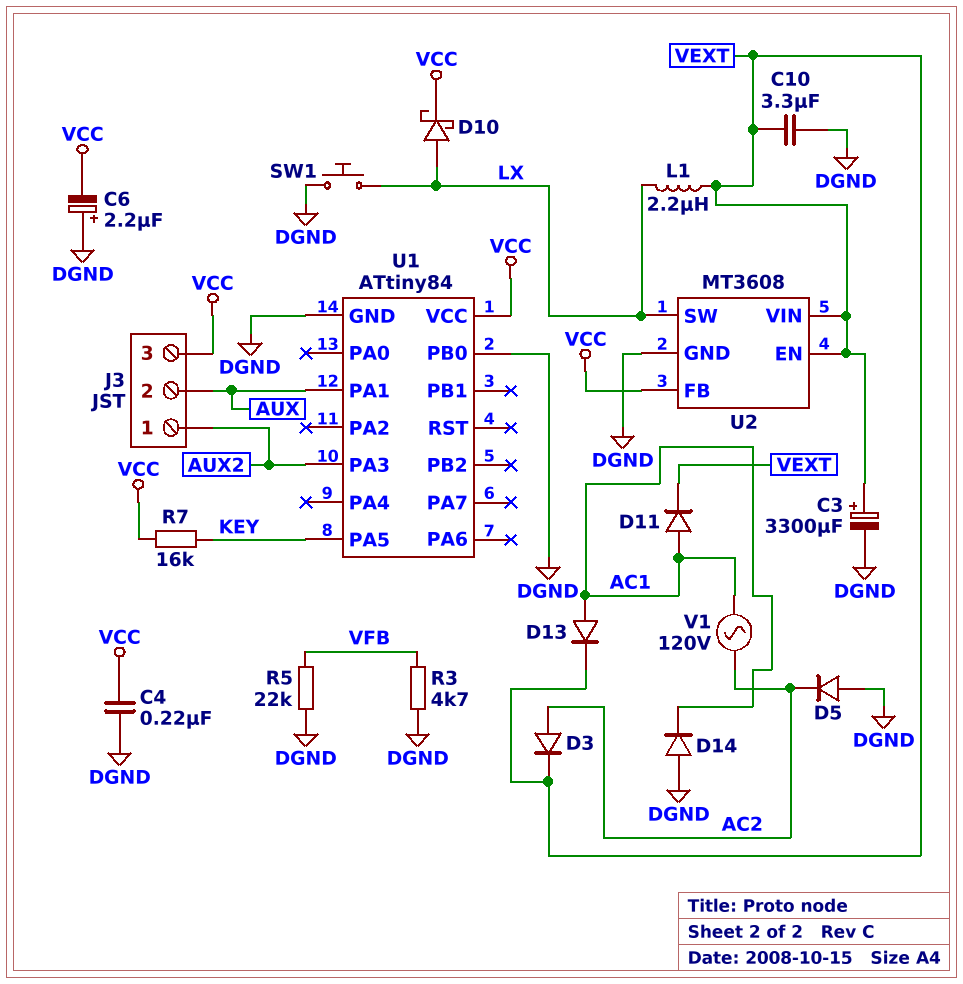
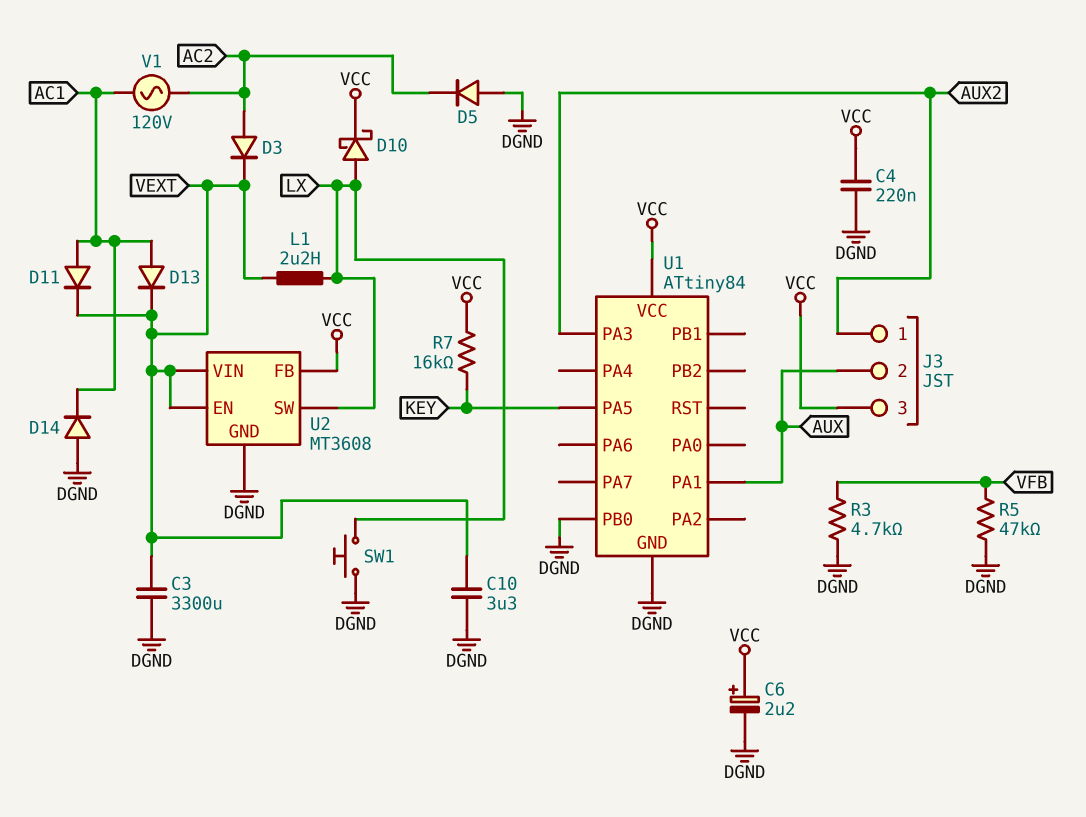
C3: 3300uF (plus VEXT, minus DGND) -> 3300uF (DGND, VEXT)
C6: 2.2uF (plus DGND, minus VCC) -> 2.2uF (plus VCC, minus DGND)
R5: 22k (DGND, VFB) -> 47k (DGND, VFB)

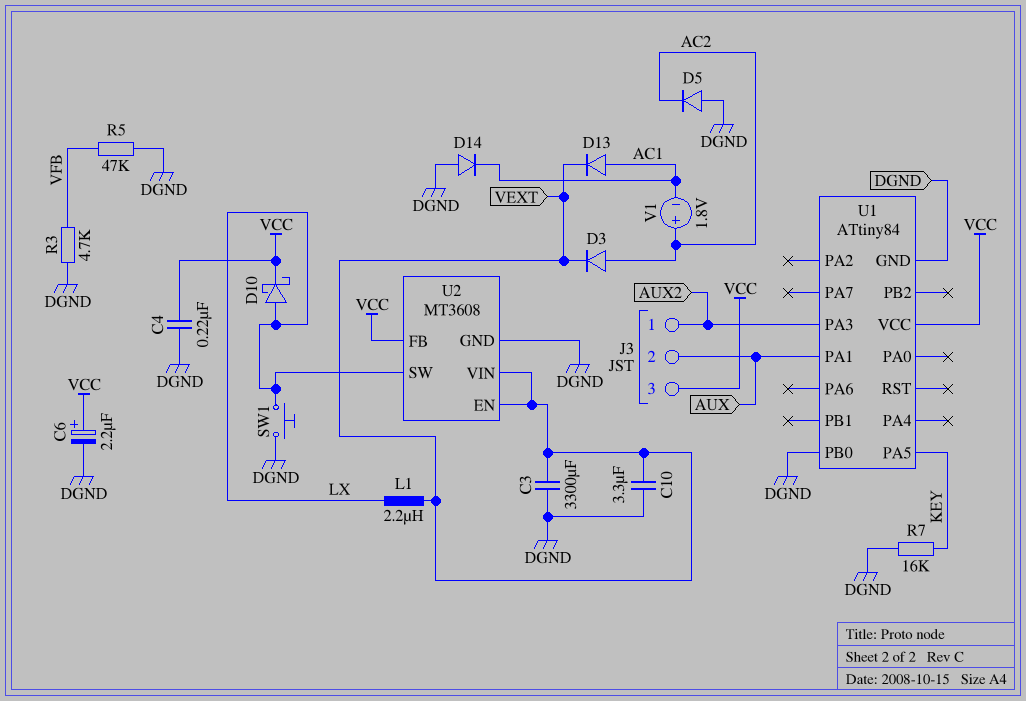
D11: diode (A AC1, K VEXT) -> none
R7: 16k (KEY, VCC) -> 16k (DGND, KEY)
V1: AC 120V (AC1, AC2) -> 1.8V (plus AC2, minus AC1)

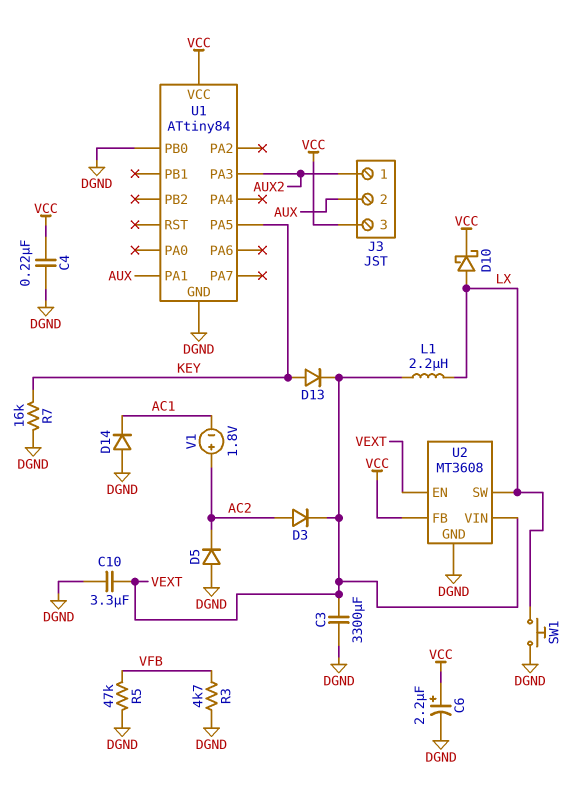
D13: diode (A AC1, K VEXT) -> diode (A KEY, K VEXT)

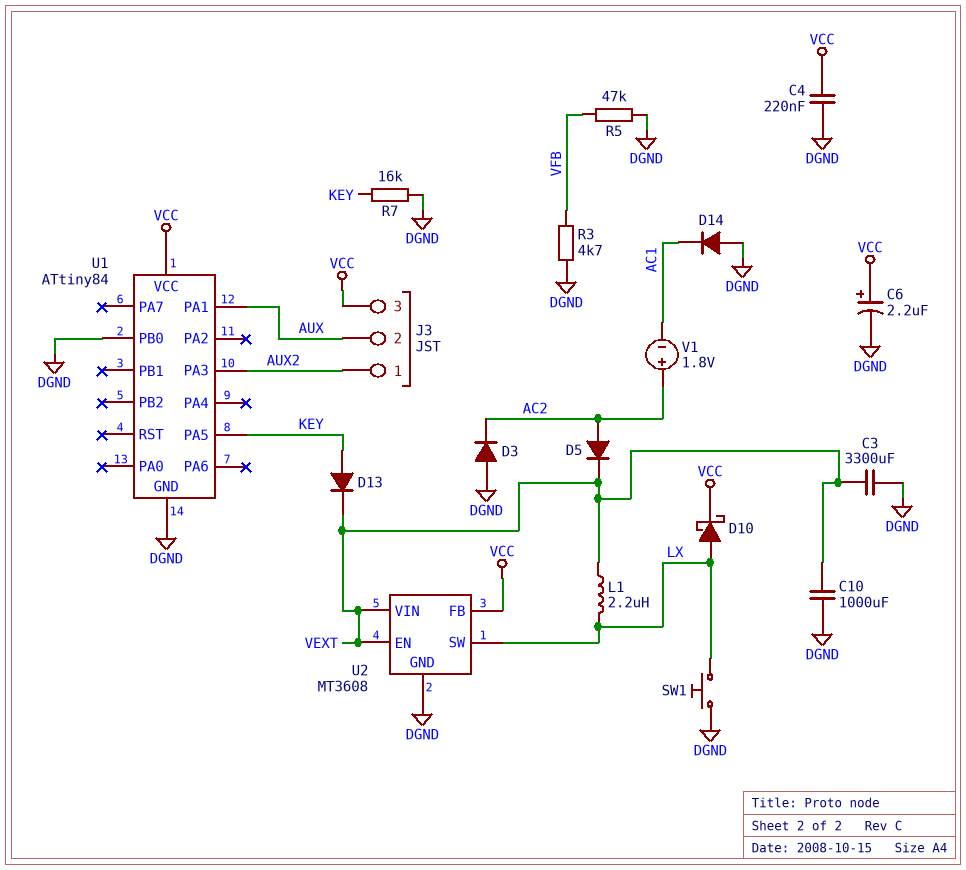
C10: 3.3uF (DGND, VEXT) -> 1000uF (DGND, VEXT)
D3: diode (A AC2, K VEXT) -> diode (A DGND, K AC2)
D5: diode (A DGND, K AC2) -> diode (A AC2, K VEXT)

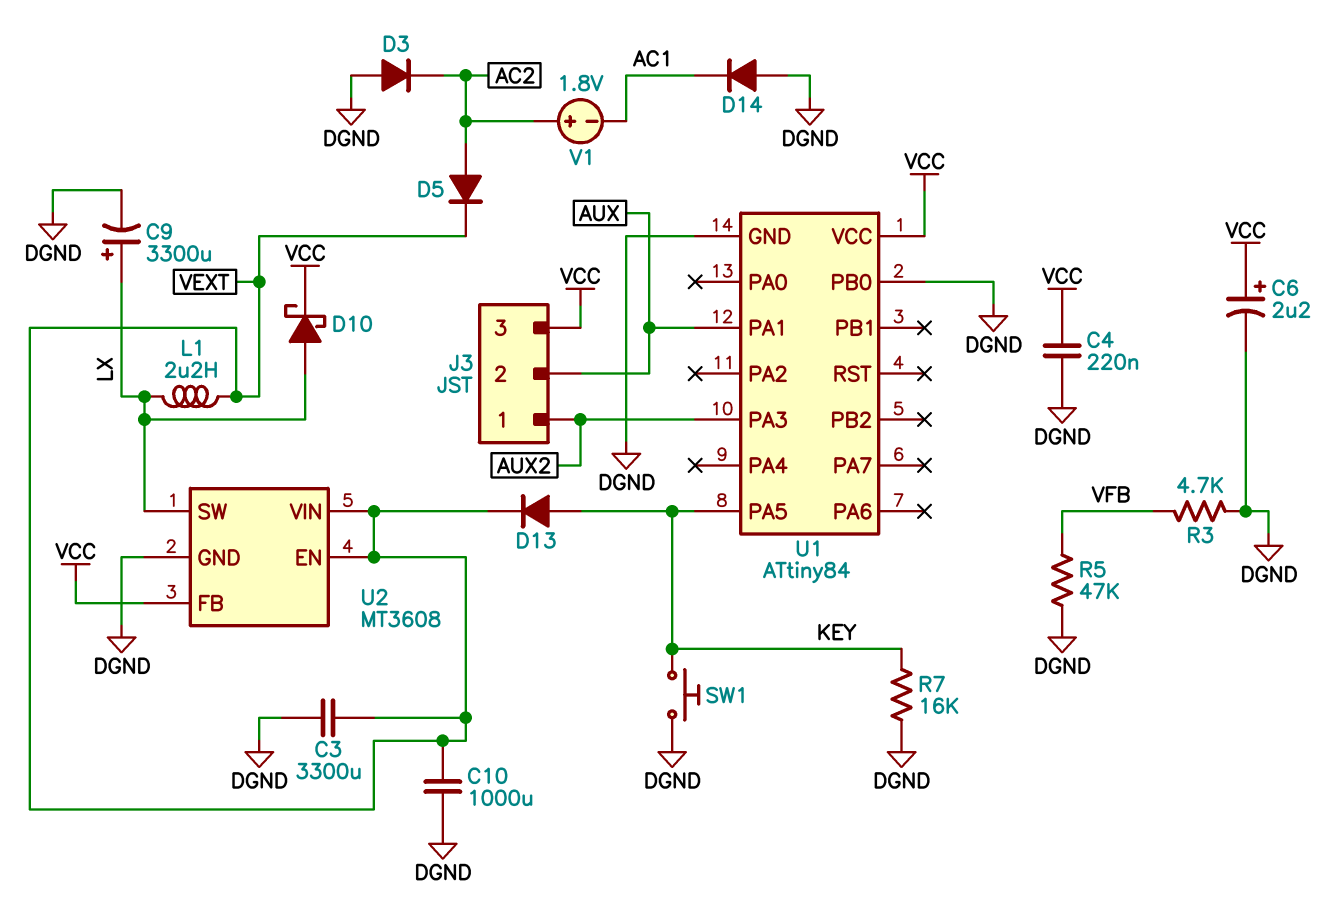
C9: none -> 3300uF (plus LX, minus DGND)
SW1: button (DGND, LX) -> button (DGND, KEY)

